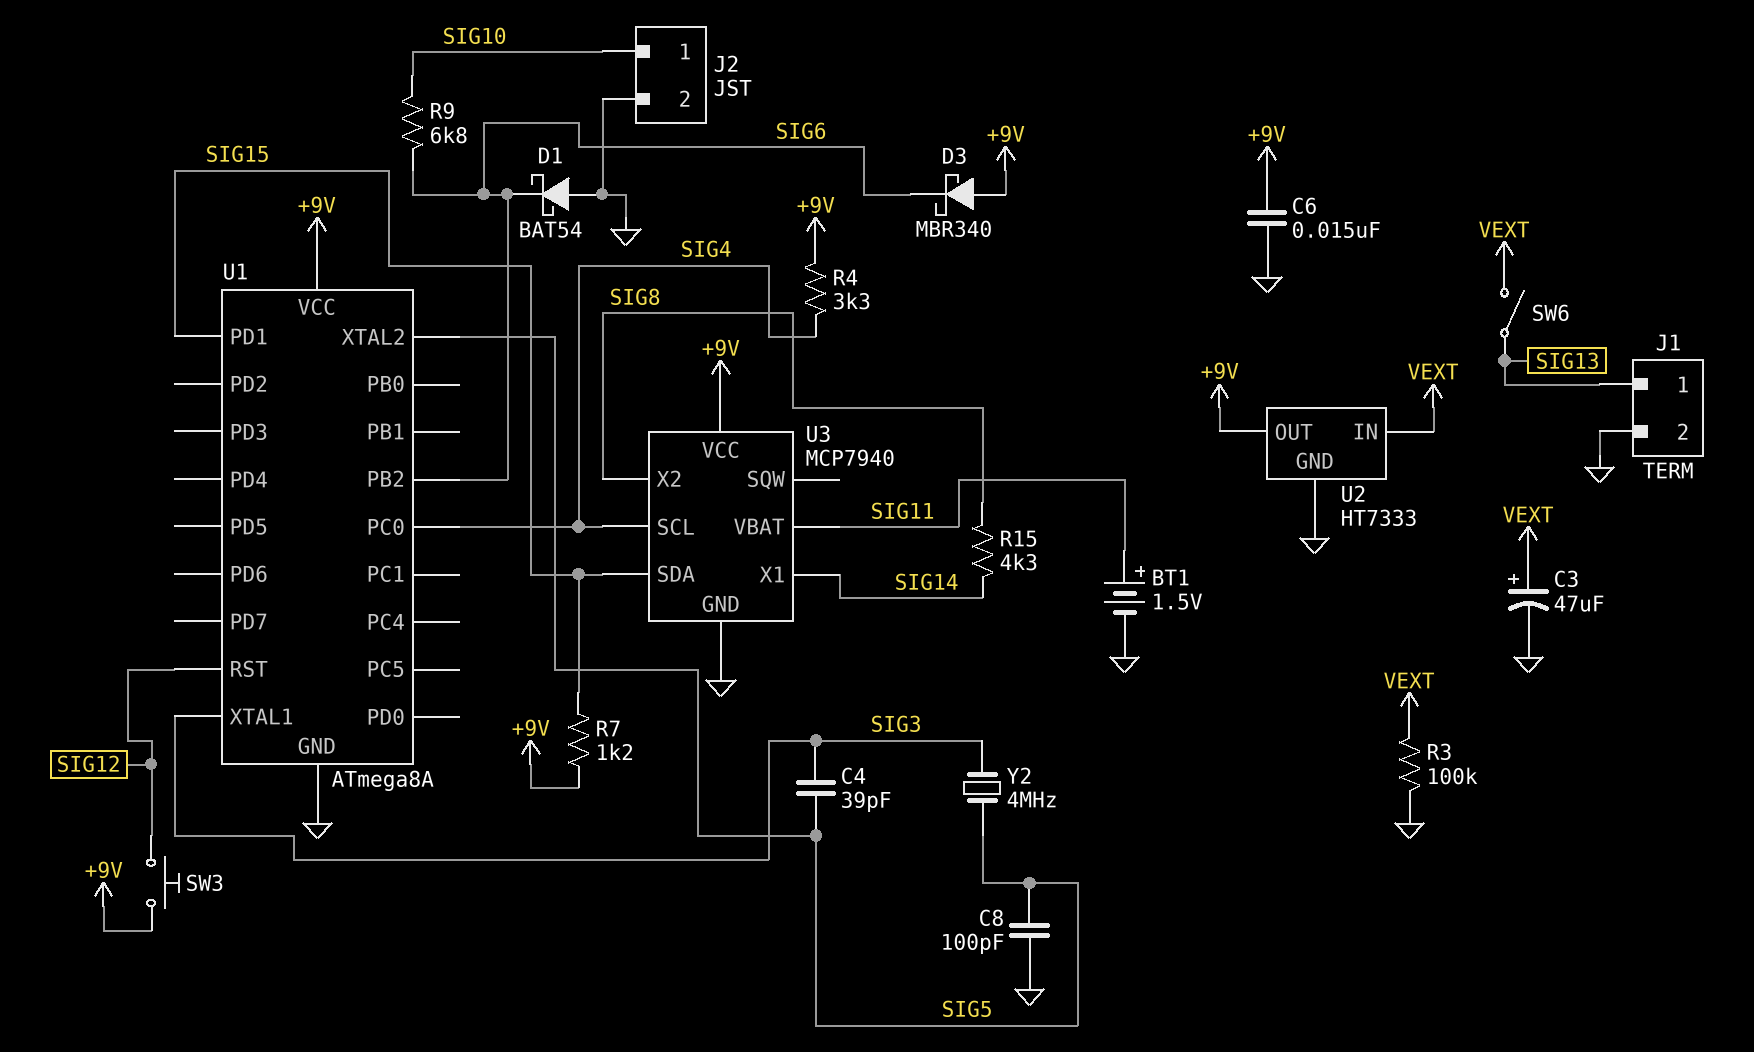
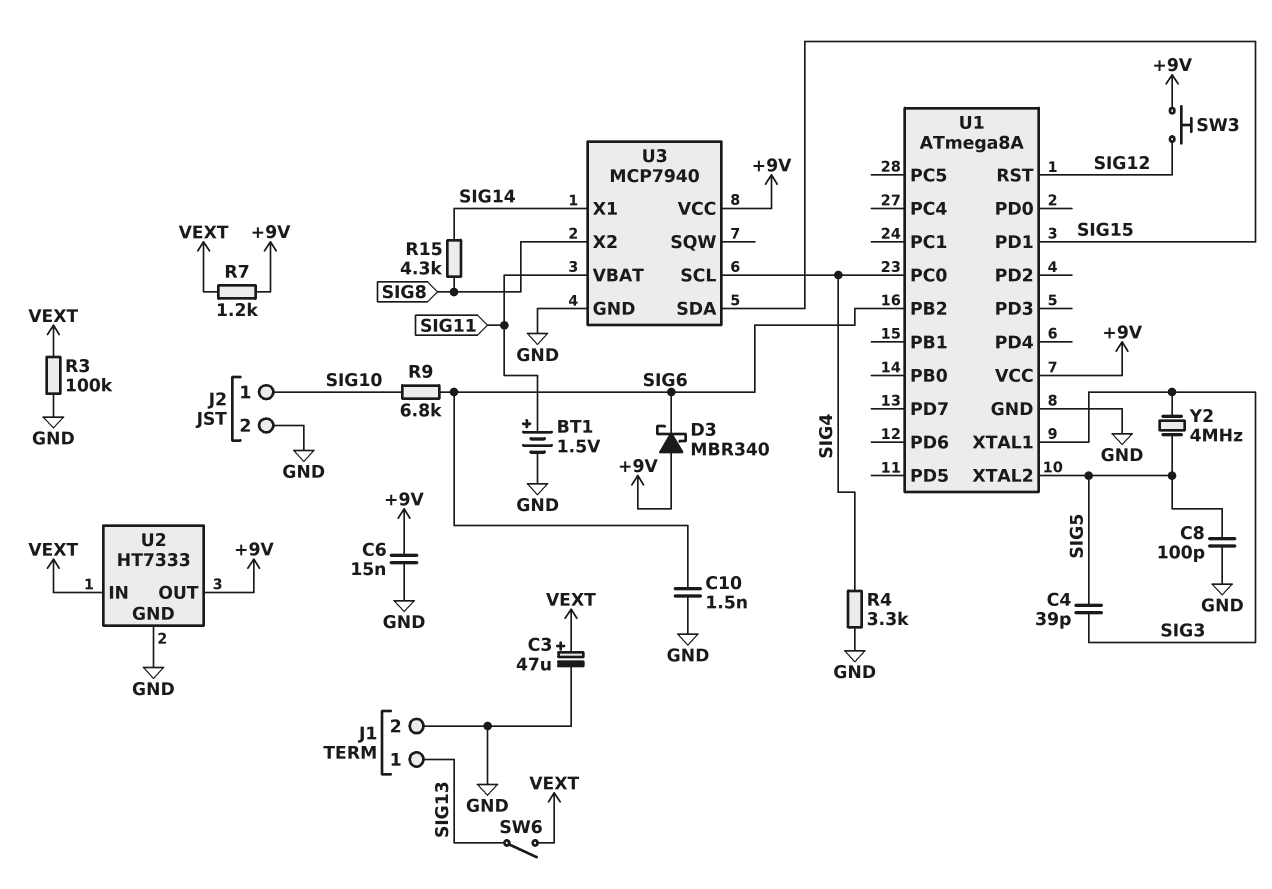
C10: none -> 1.5nF (GND, SIG6)
D1: schottky BAT54 (A GND, K SIG6) -> none
R4: 3.3k (+9V, SIG4) -> 3.3k (GND, SIG4)
R7: 1.2k (+9V, SIG15) -> 1.2k (+9V, VEXT)

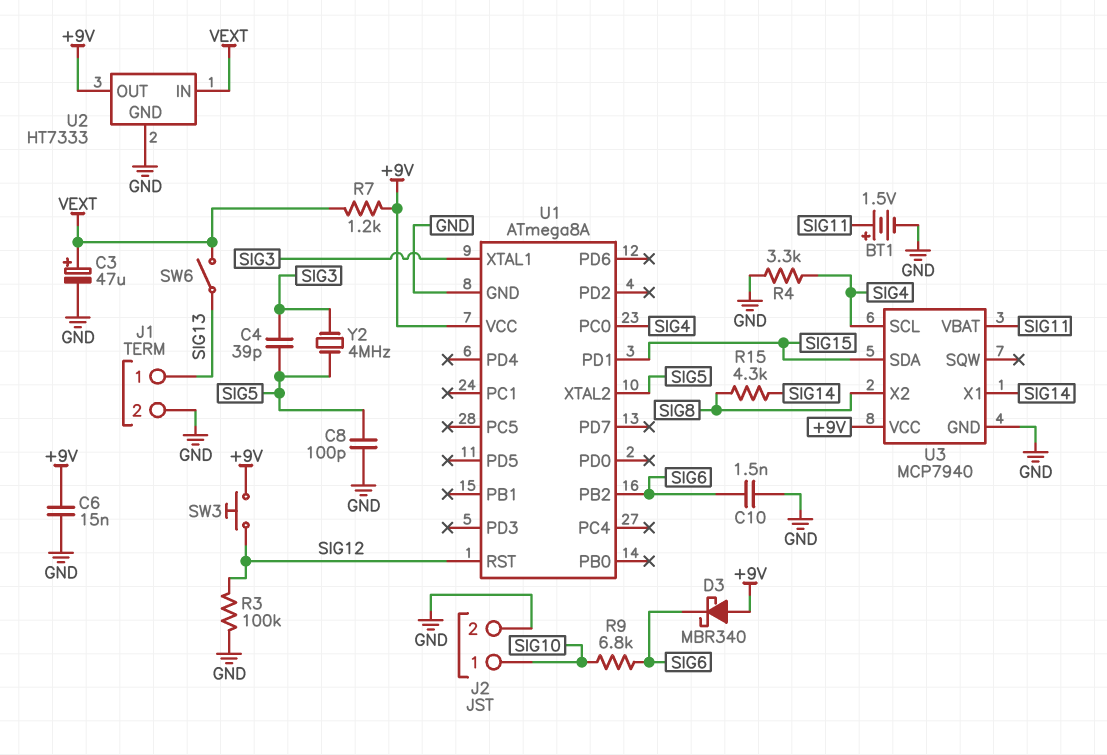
R3: 100k (GND, VEXT) -> 100k (GND, SIG12)

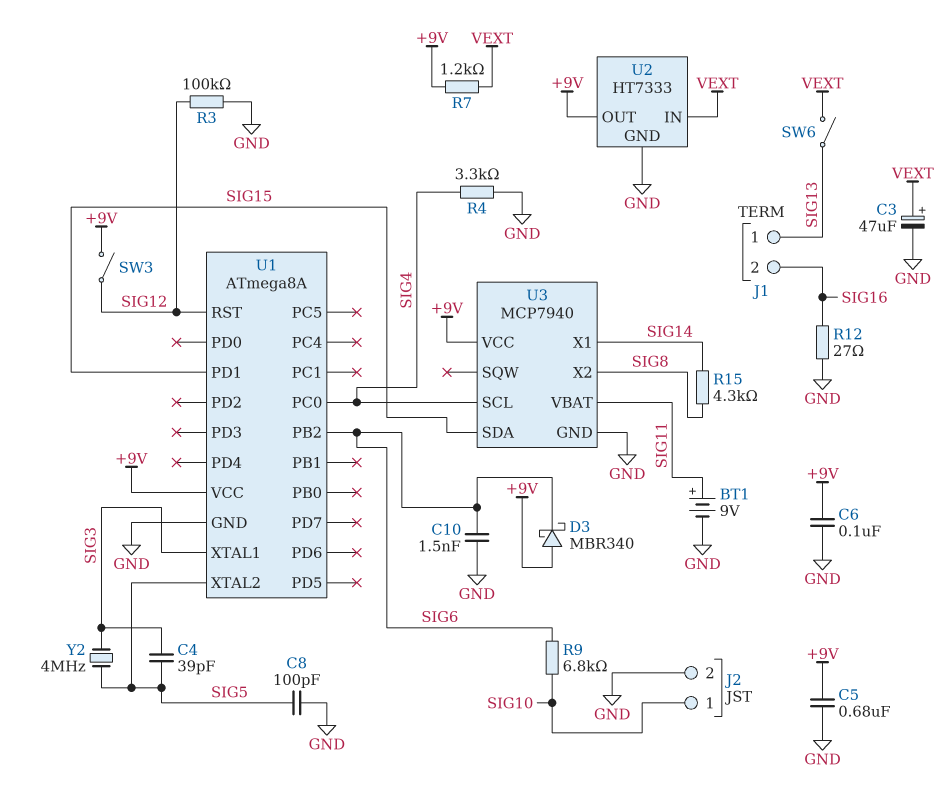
BT1: 1.5V (plus SIG11, minus GND) -> 9V (plus SIG11, minus GND)
C5: none -> 680nF (+9V, GND)
C6: 15nF (+9V, GND) -> 100nF (+9V, GND)
J1 pin 2: GND -> SIG16
R12: none -> 27 (GND, SIG16)
SW3: button (+9V, SIG12) -> switch (+9V, SIG12)

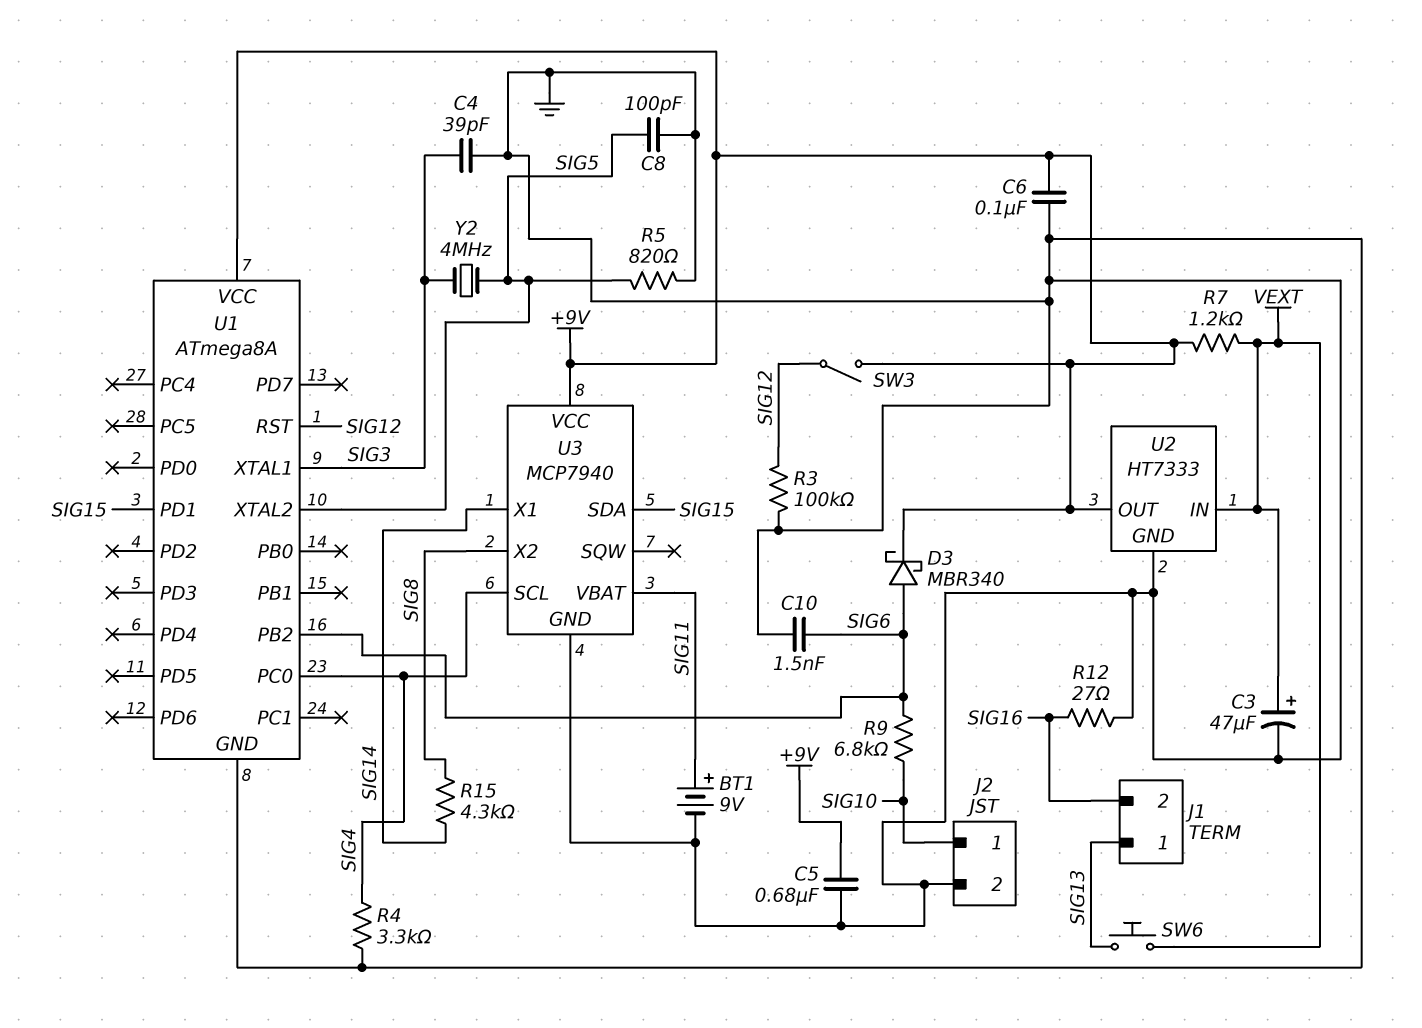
C4: 39pF (SIG3, SIG5) -> 39pF (GND, SIG3)
D3: schottky MBR340 (A +9V, K SIG6) -> schottky MBR340 (A SIG6, K +9V)
R5: none -> 820 (GND, SIG5)
SW6: switch (SIG13, VEXT) -> button (SIG13, VEXT)

